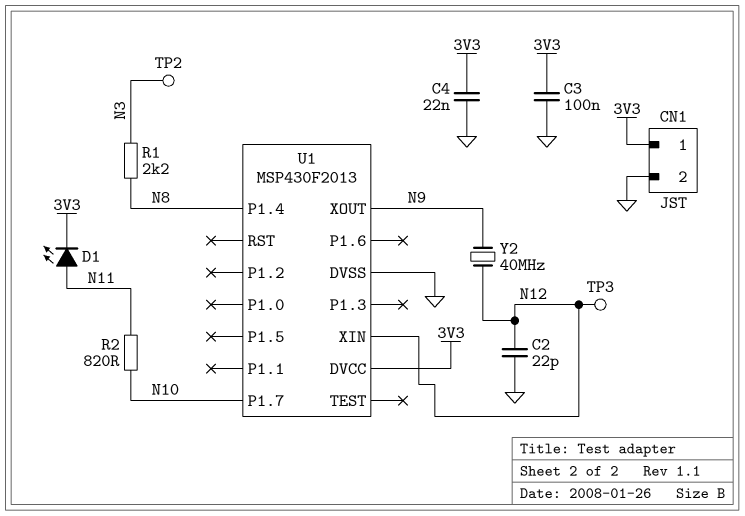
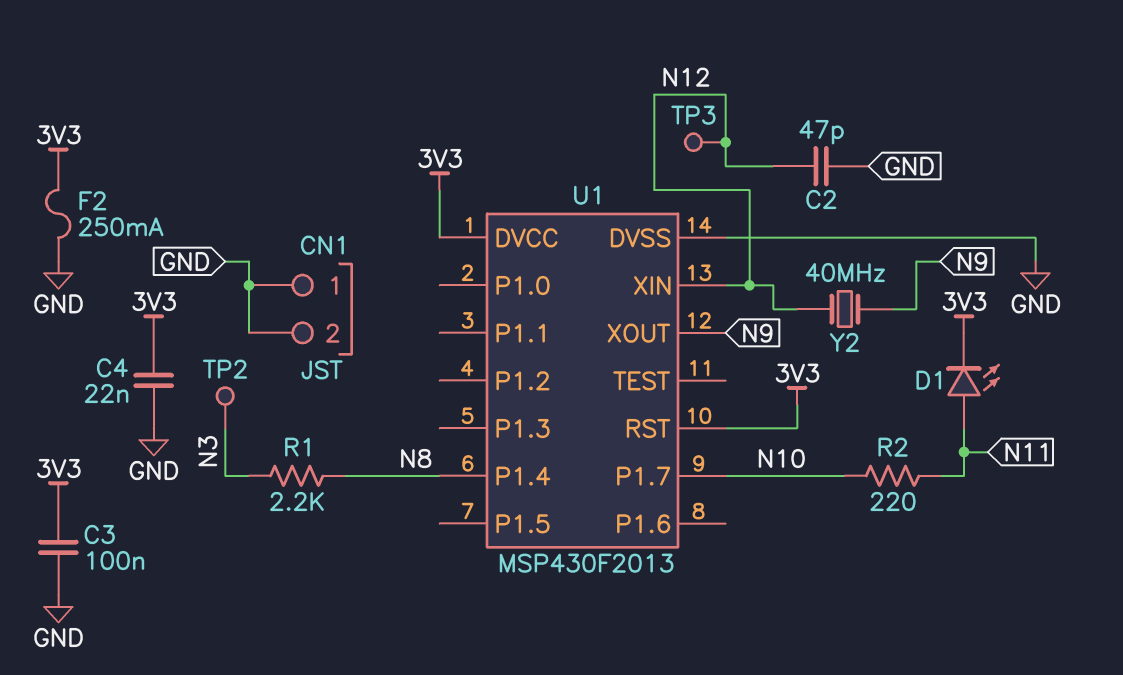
C2: 22pF (GND, N12) -> 47pF (GND, N12)
CN1 pin 1: 3V3 -> GND
F2: none -> 250mA (3V3, GND)
R2: 820 (N10, N11) -> 220 (N10, N11)
U1 pin RST: none -> 3V3

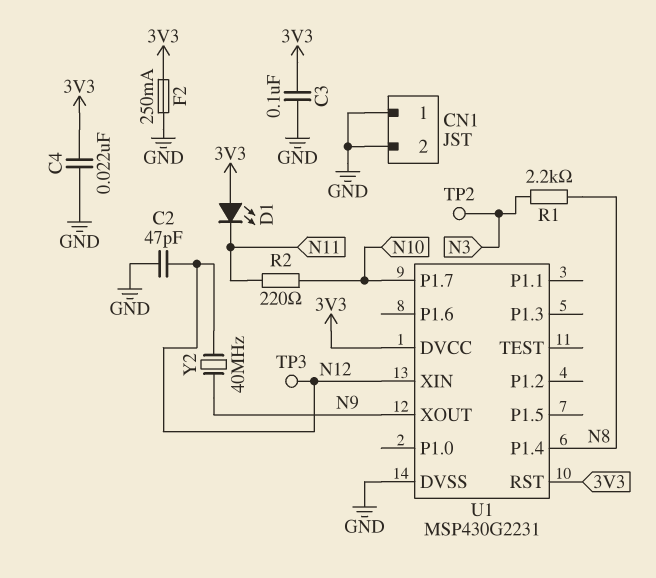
D1: LED (A N11, K 3V3) -> LED (A 3V3, K N11)
U1: MSP430F2013 -> MSP430G2231

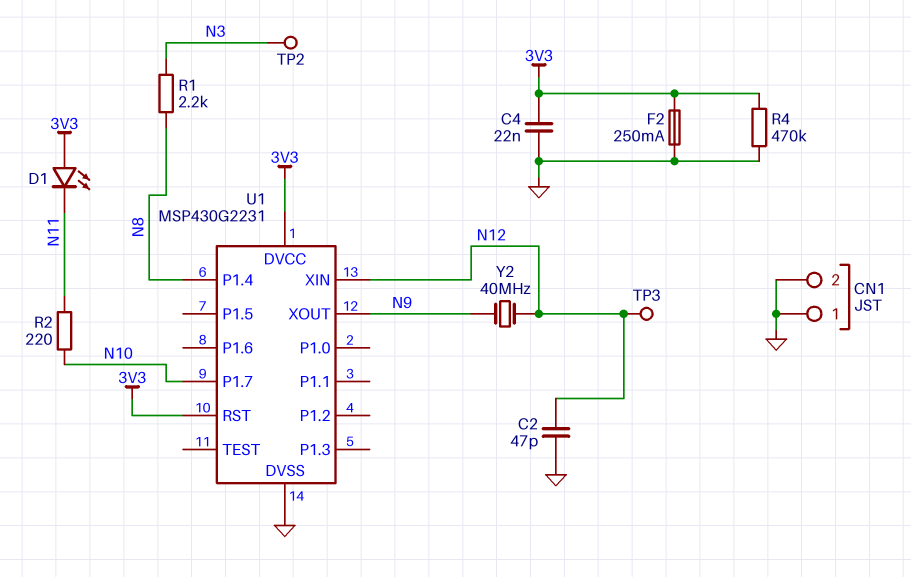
C3: 100nF (3V3, GND) -> none
R4: none -> 470k (3V3, GND)

